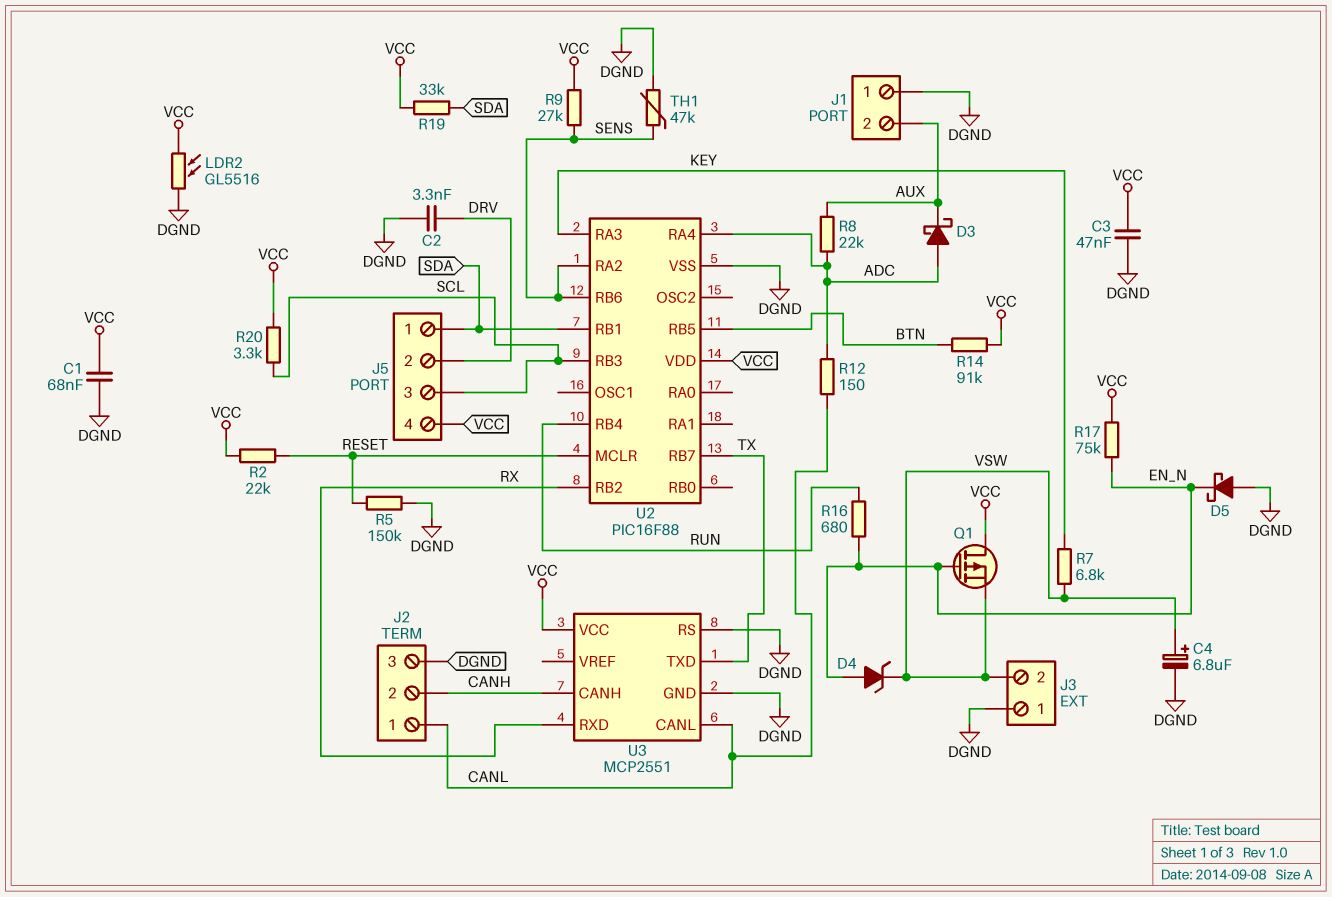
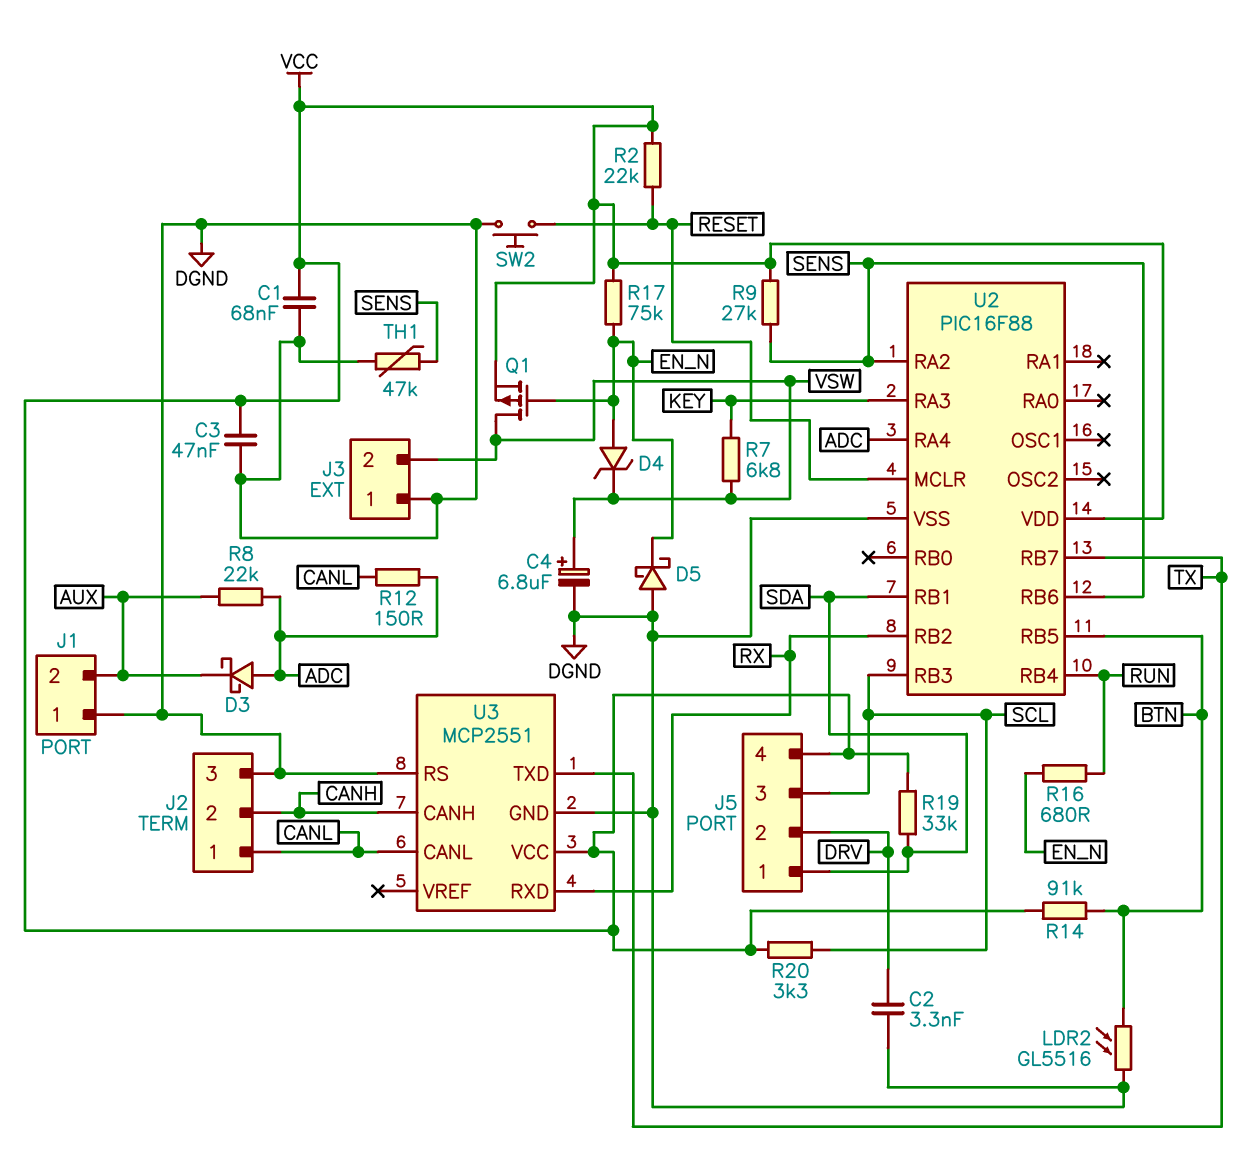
LDR2: GL5516 (DGND, VCC) -> GL5516 (BTN, DGND)
Q1: PMOS (G EN_N, D VCC, S VSW) -> PMOS (G EN_N, D VSW, S VCC)
R5: 150k (DGND, RESET) -> none
SW2: none -> button (DGND, RESET)

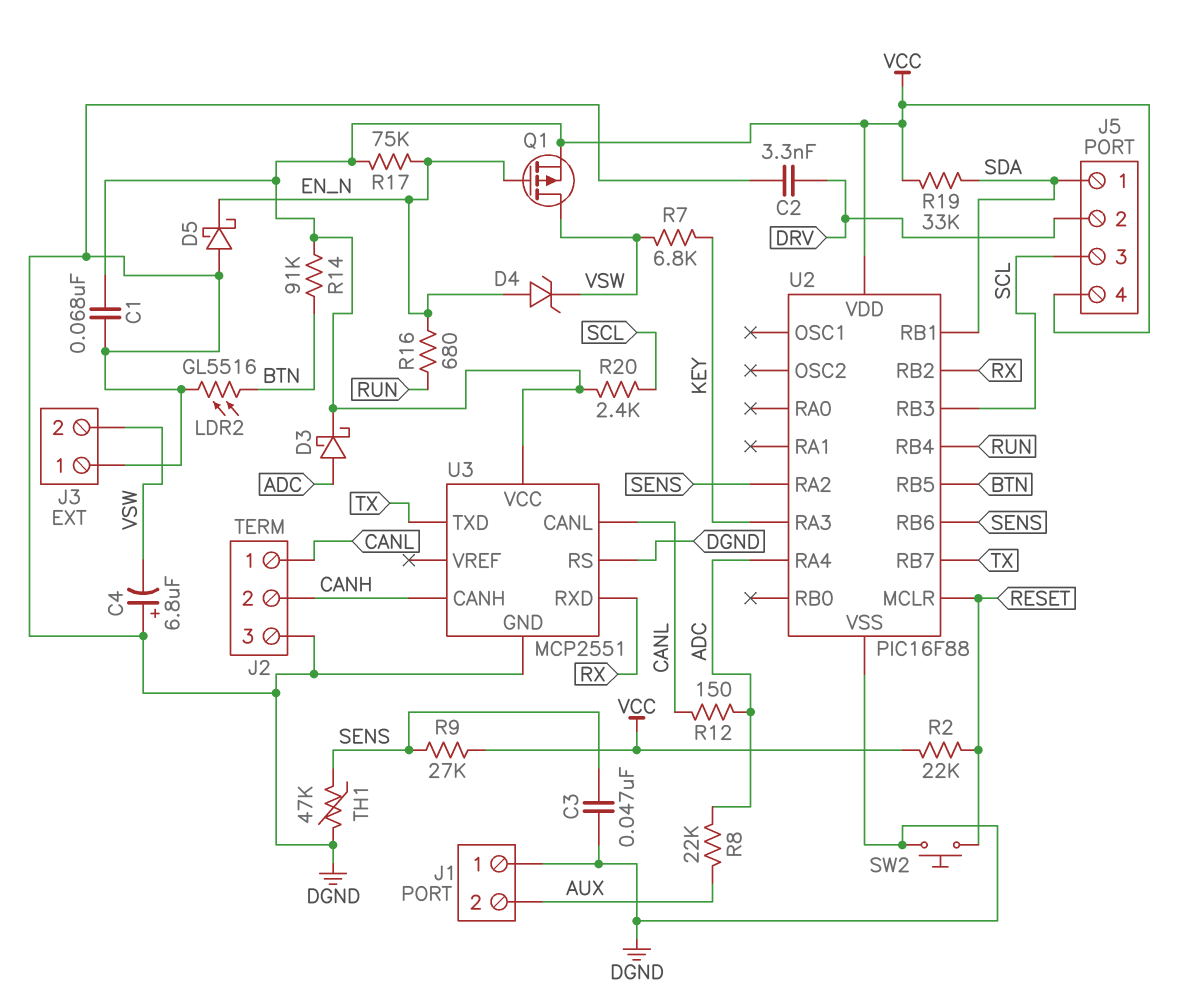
C3: 47nF (DGND, VCC) -> 47nF (DGND, SENS)
C4: 6.8uF (plus VSW, minus DGND) -> 6.8uF (plus DGND, minus VSW)
D3: schottky (A ADC, K AUX) -> schottky (A ADC, K VCC)
R20: 3.3k (SCL, VCC) -> 2.4k (SCL, VCC)

